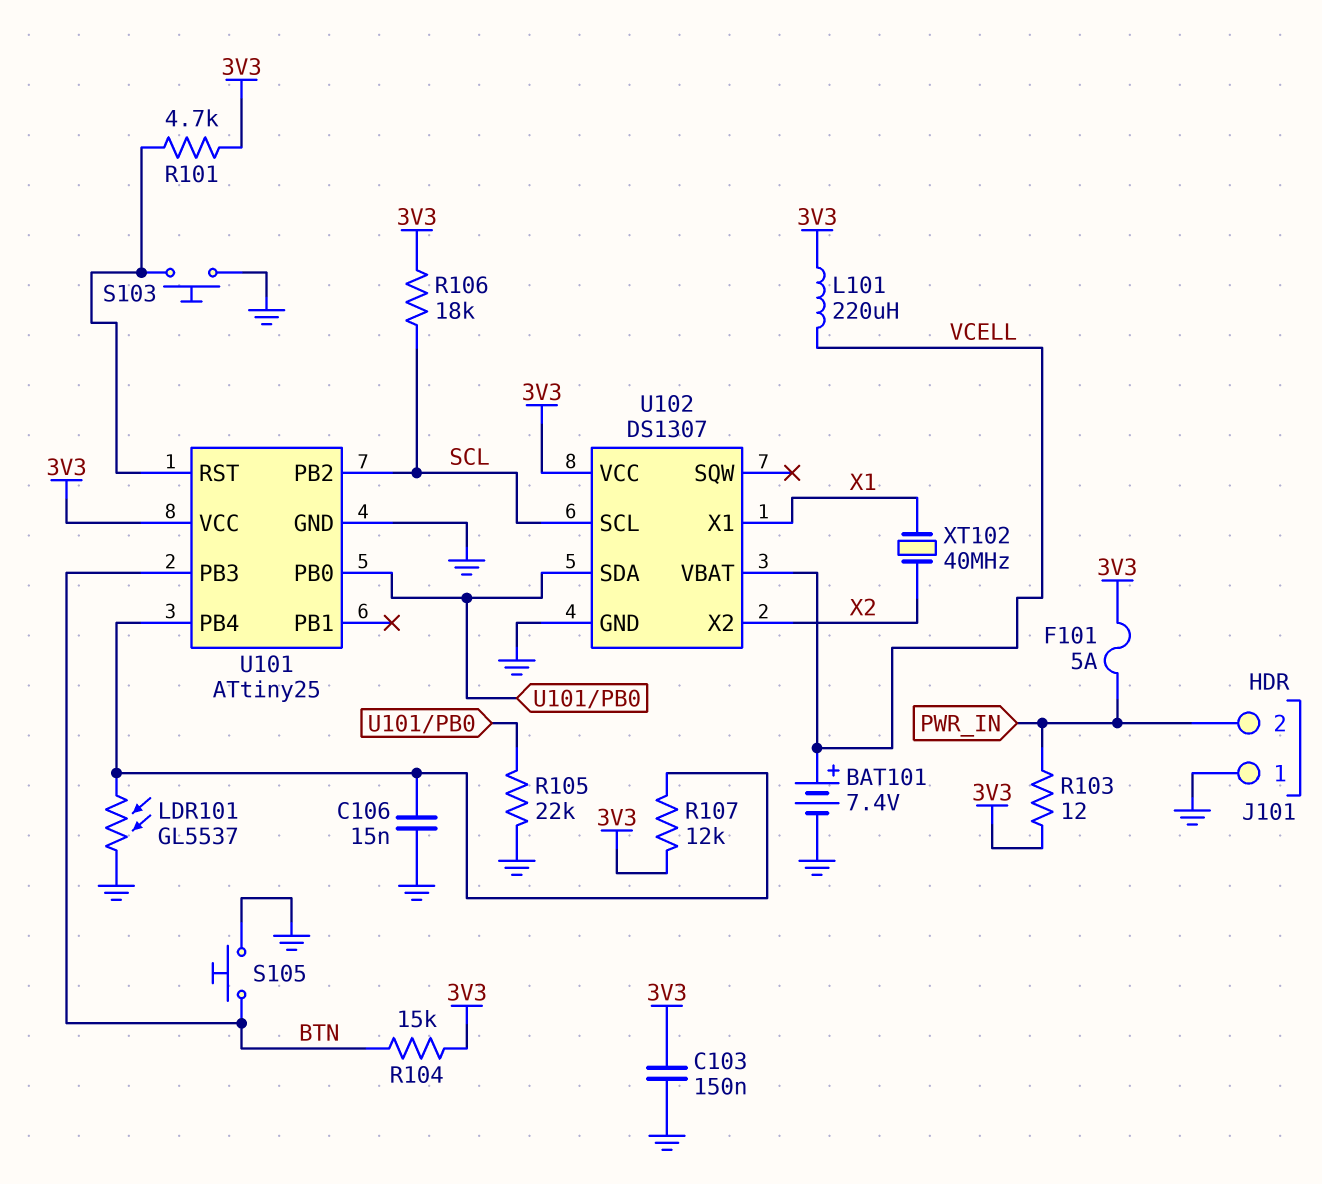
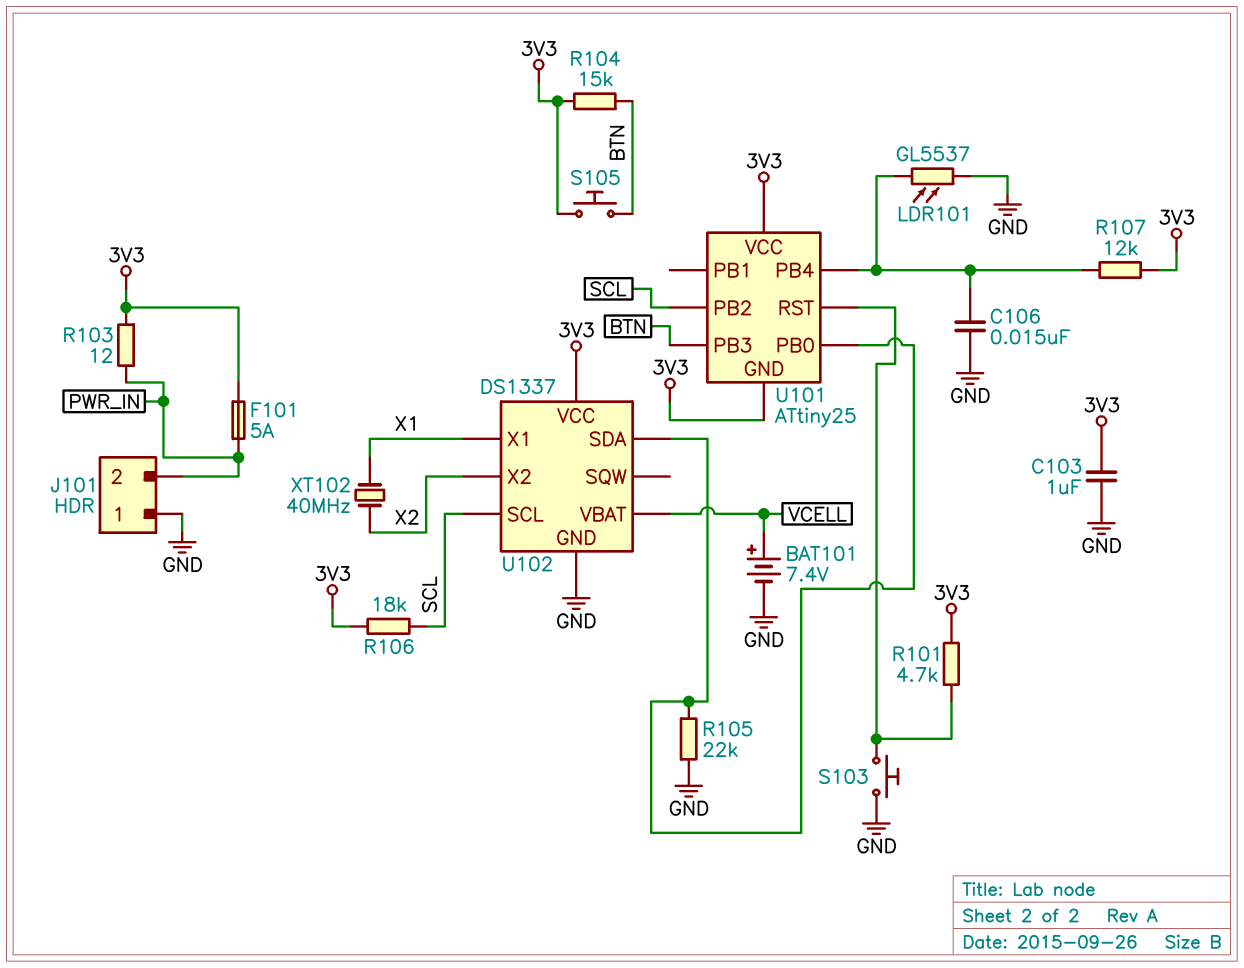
C103: 150nF (3V3, GND) -> 1uF (3V3, GND)
L101: 220uH (3V3, VCELL) -> none
S105: button (BTN, GND) -> button (3V3, BTN)
U101 pin GND: GND -> 3V3
U102: DS1307 -> DS1337

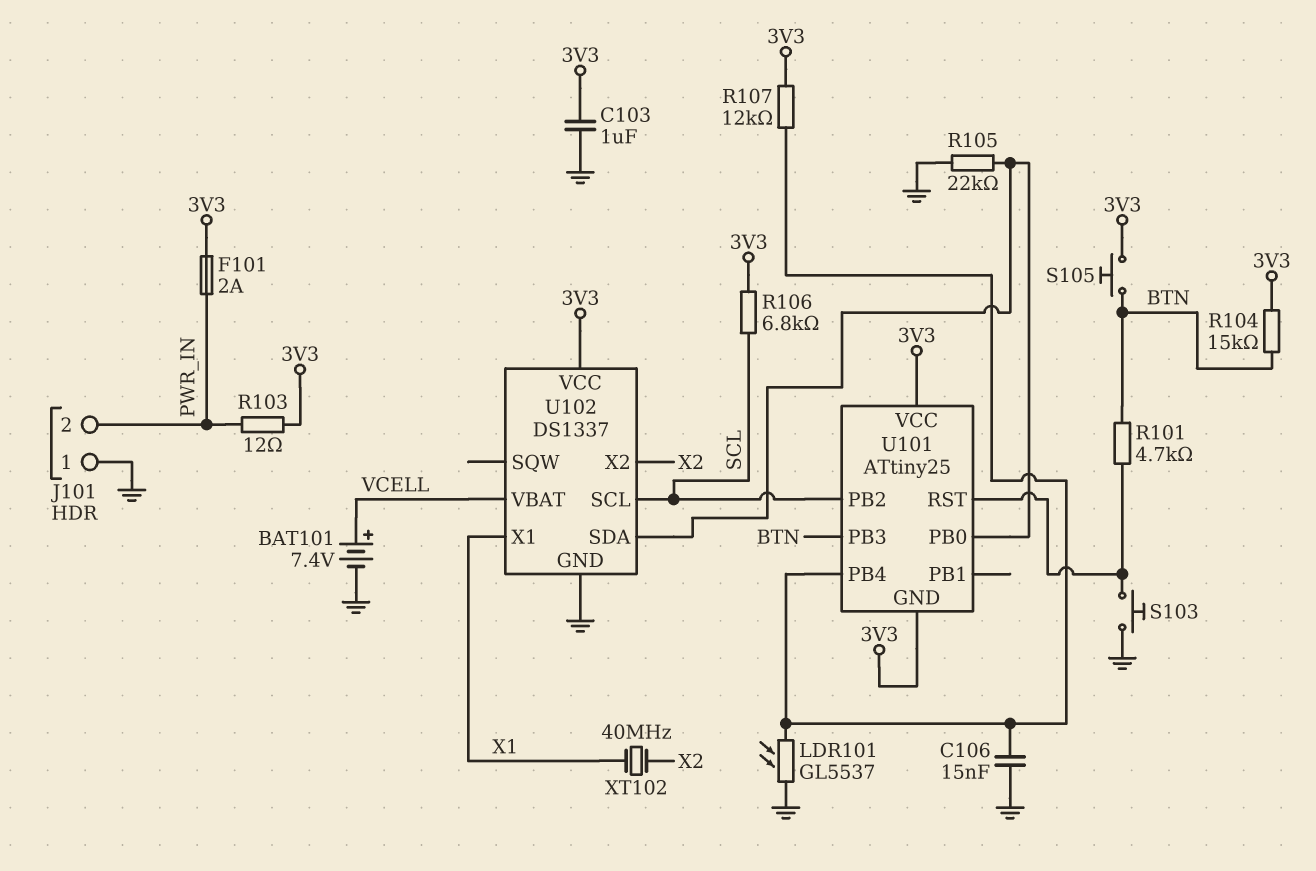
F101: 5A (3V3, PWR_IN) -> 2A (3V3, PWR_IN)
R101: 4.7k (3V3, U101/RST) -> 4.7k (BTN, U101/RST)
R106: 18k (3V3, SCL) -> 6.8k (3V3, SCL)

